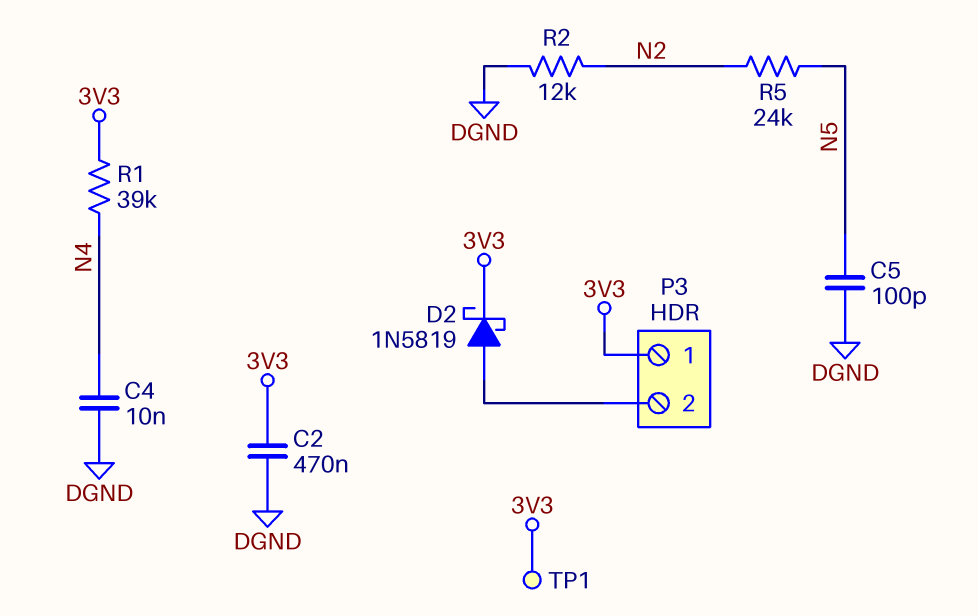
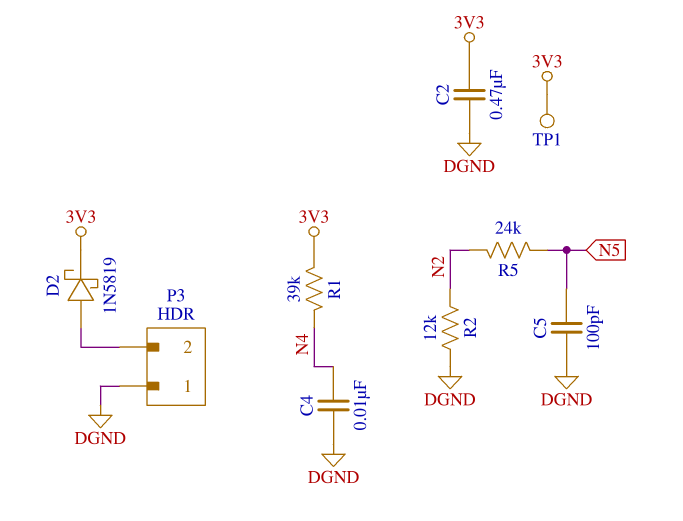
P3 pin 1: 3V3 -> DGND

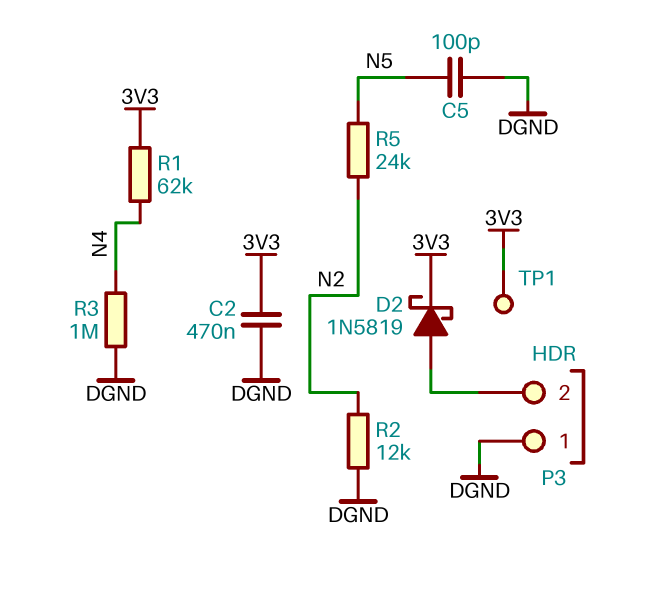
C4: 10nF (DGND, N4) -> none
R1: 39k (3V3, N4) -> 62k (3V3, N4)
R3: none -> 1M (DGND, N4)

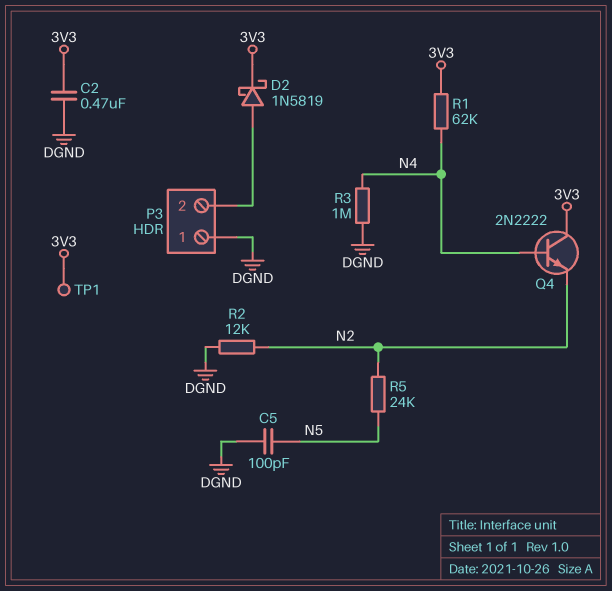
Q4: none -> NPN 2N2222 (B N4, C 3V3, E N2)

